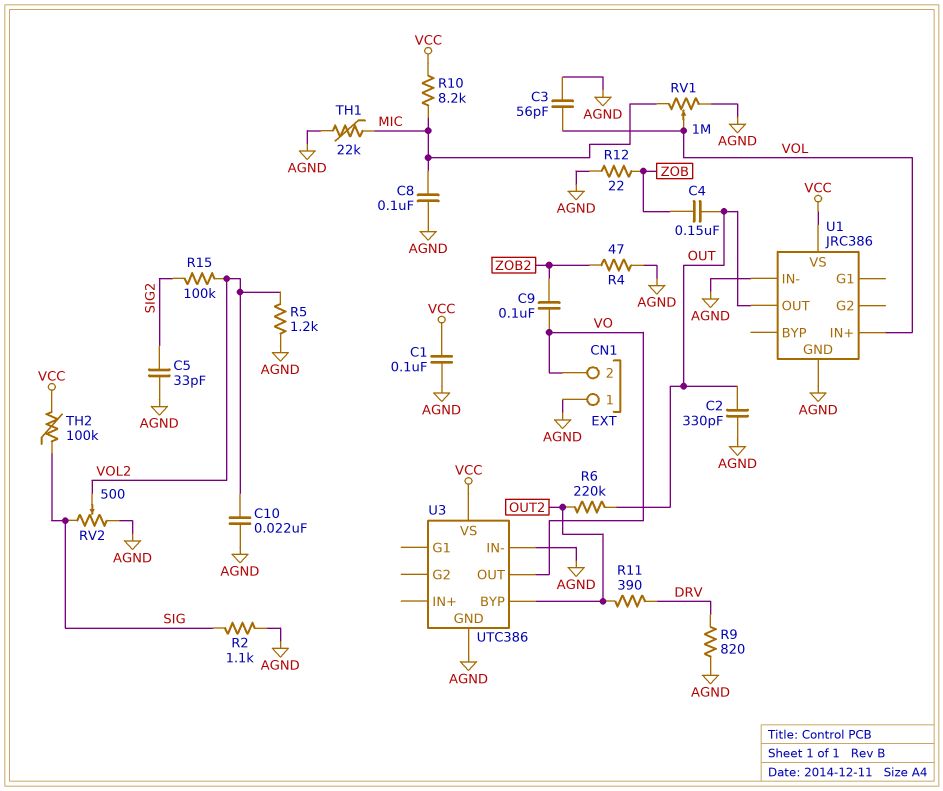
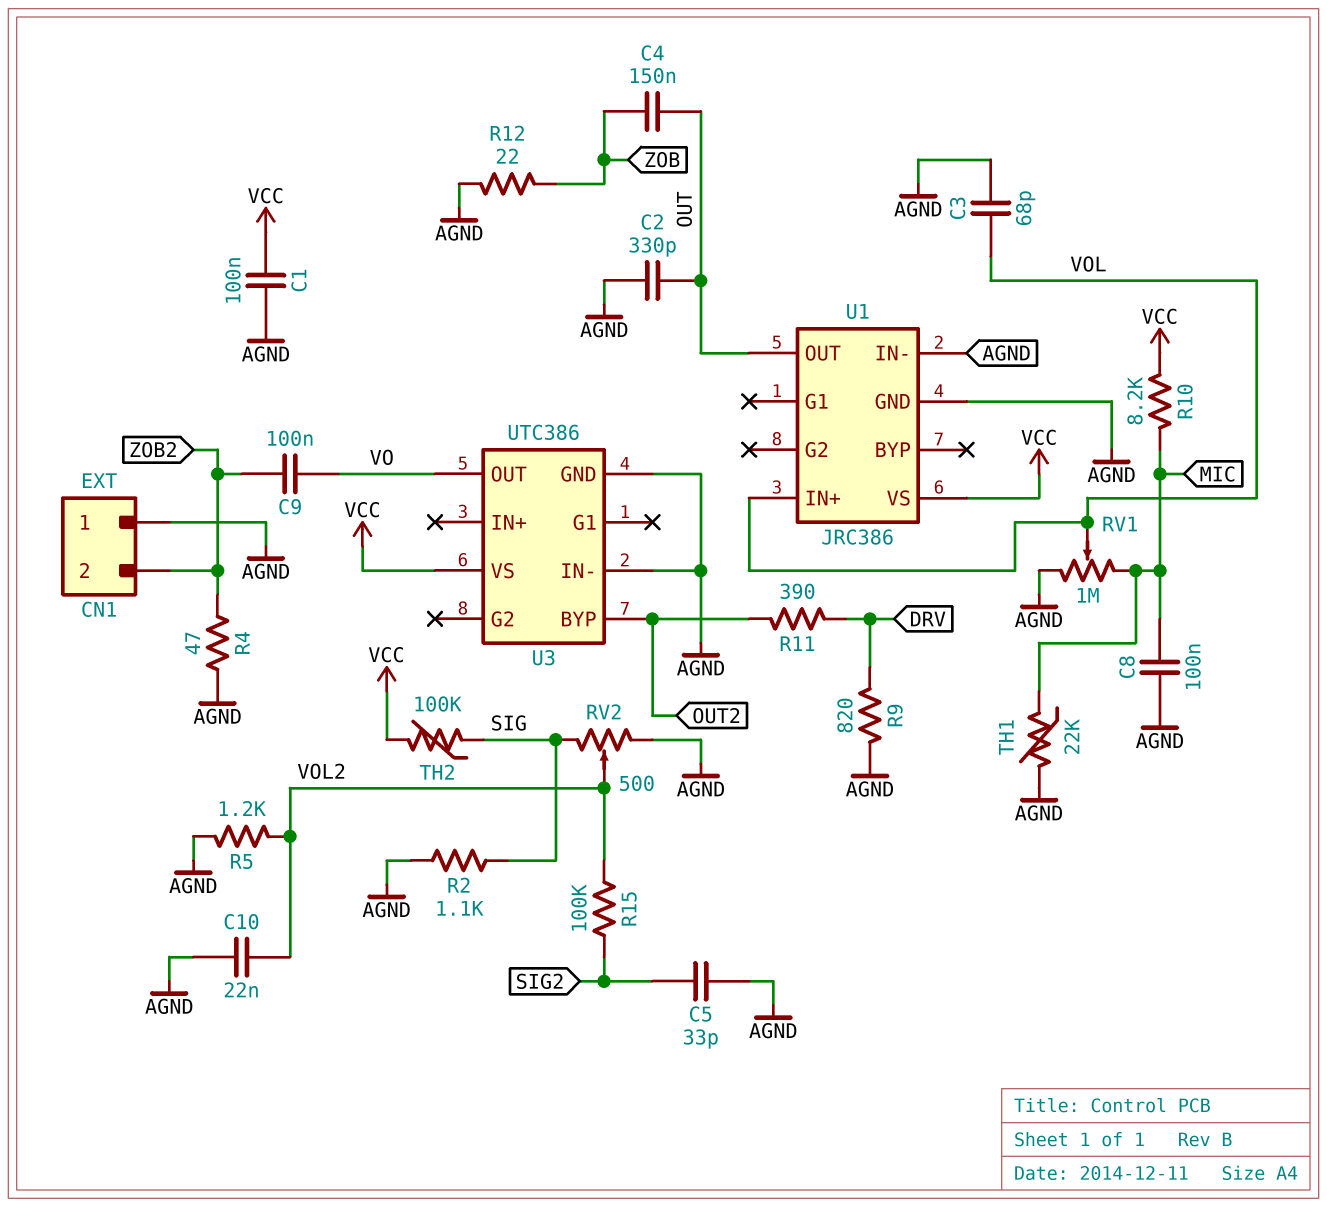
C3: 56pF (AGND, VOL) -> 68pF (AGND, VOL)
CN1 pin 2: VO -> ZOB2
R6: 220k (OUT, OUT2) -> none

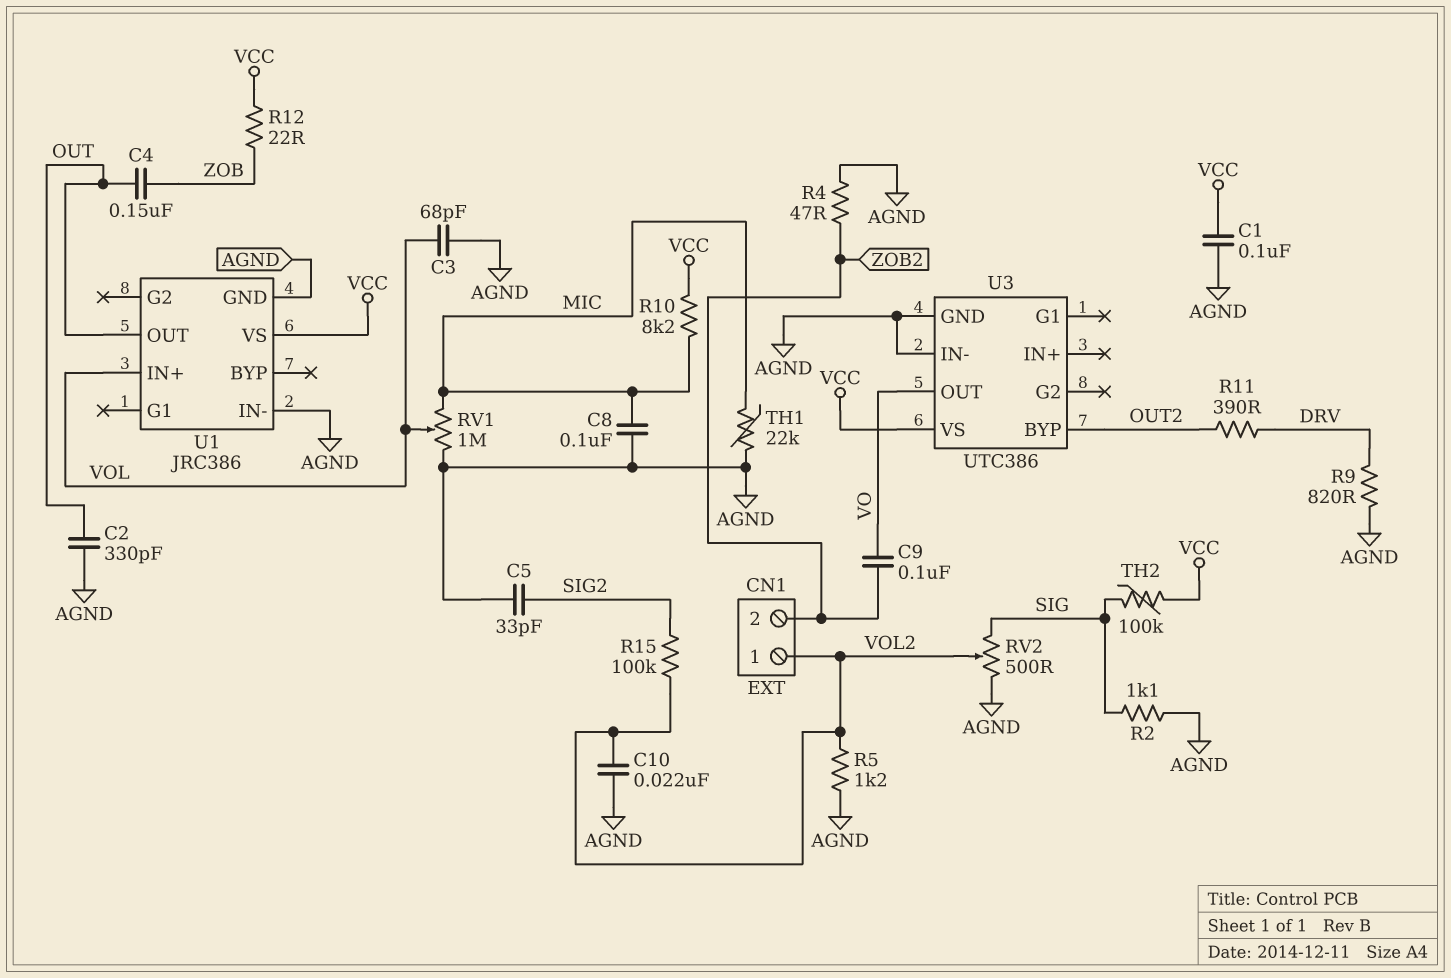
CN1 pin 1: AGND -> VOL2
R12: 22 (AGND, ZOB) -> 22 (VCC, ZOB)

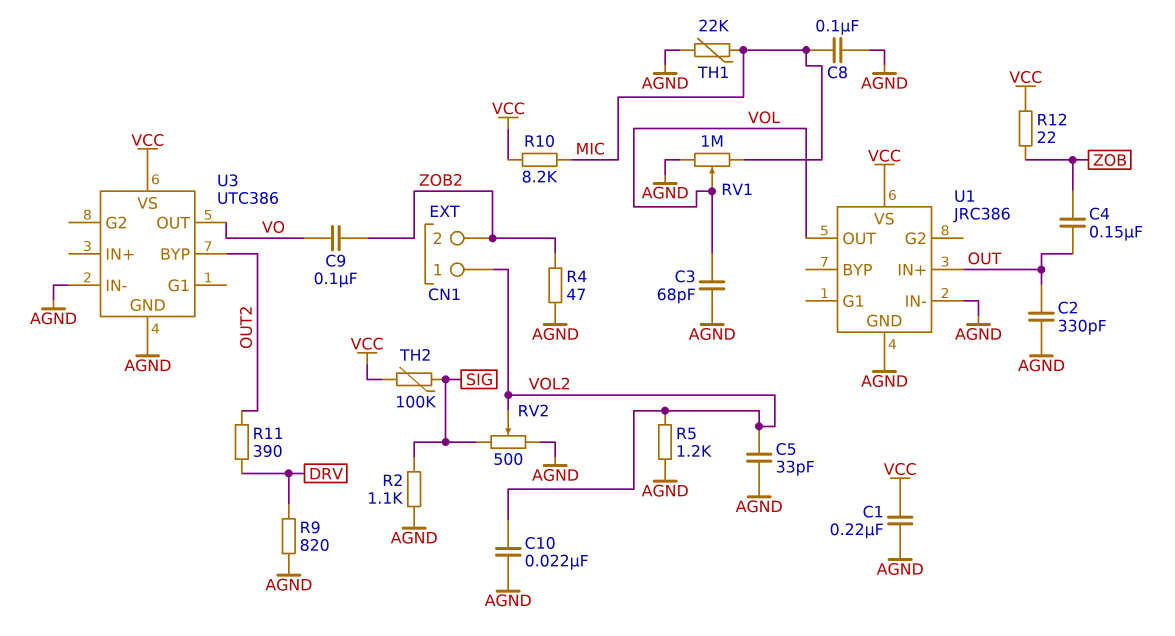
C1: 100nF (AGND, VCC) -> 220nF (AGND, VCC)
C5: 33pF (AGND, SIG2) -> 33pF (AGND, VOL2)
R15: 100k (SIG2, VOL2) -> none
U1 pin IN+: VOL -> OUT
U1 pin OUT: OUT -> VOL

